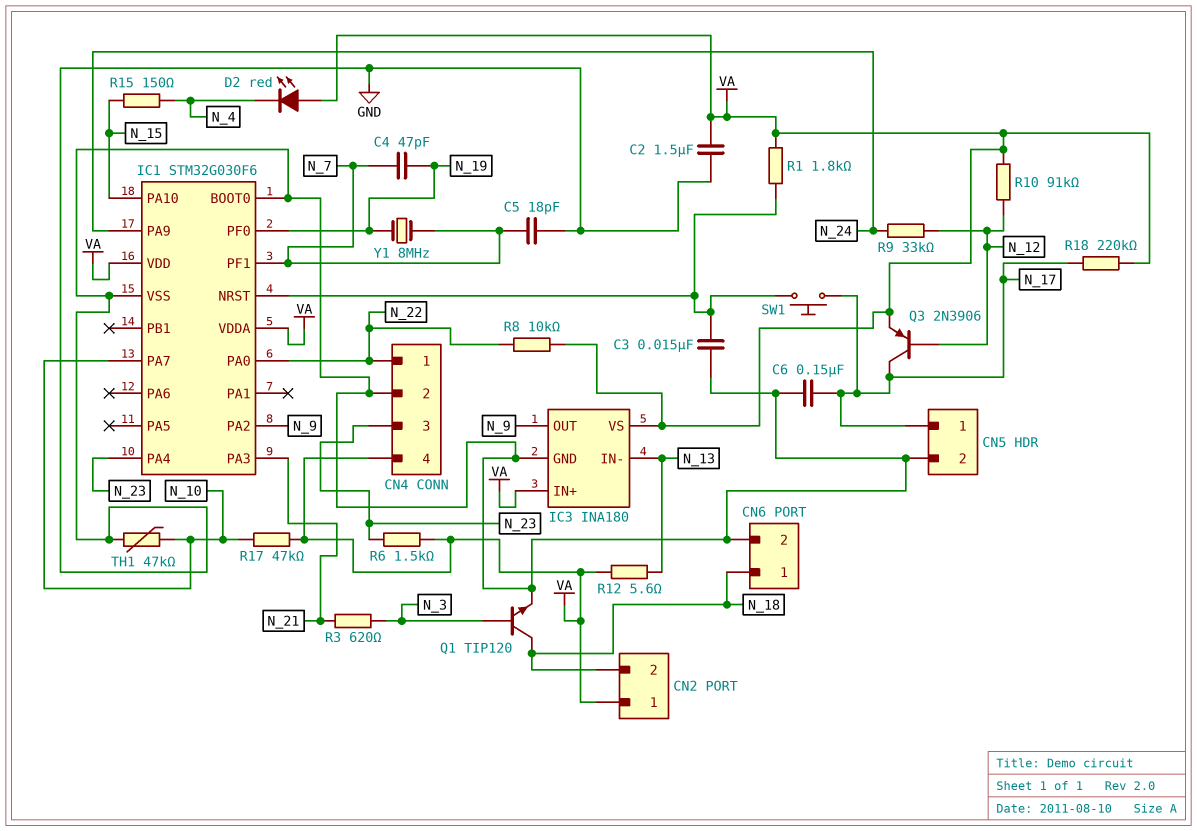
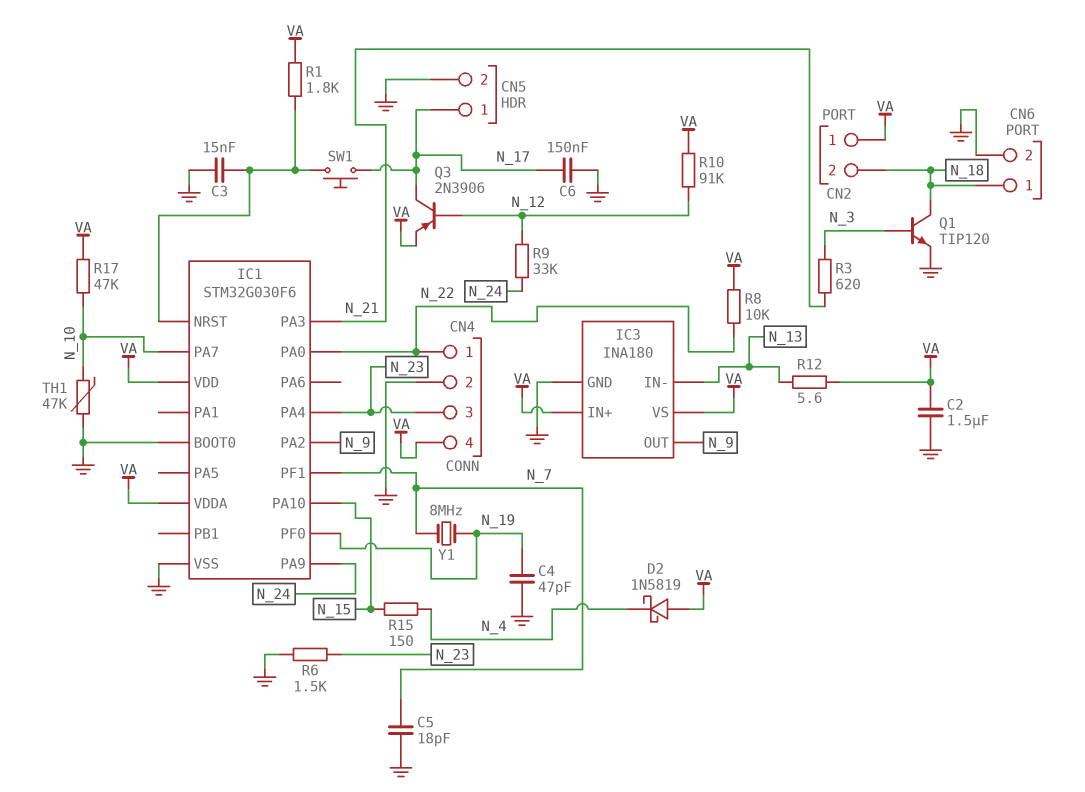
C4: 47pF (N_7, N_19) -> 47pF (GND, N_19)
D2: LED red (A VA, K N_4) -> schottky 1N5819 (A VA, K N_4)
R6: 1.5k (N_23, VA) -> 1.5k (GND, N_23)
R18: 220k (N_17, VA) -> none

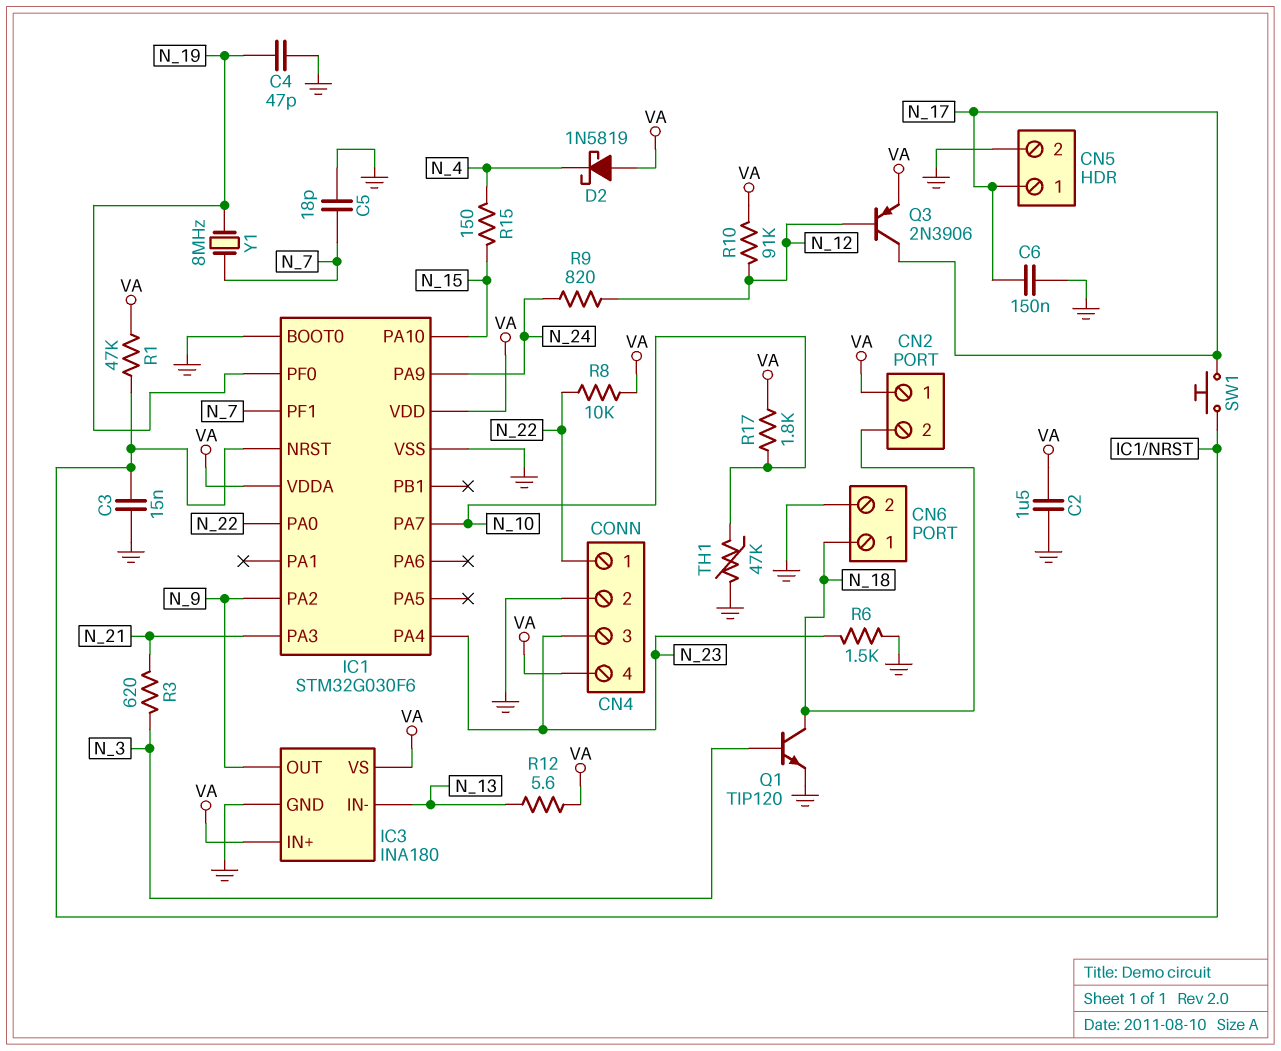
R1: 1.8k (IC1/NRST, VA) -> 47k (IC1/NRST, VA)
R9: 33k (N_12, N_24) -> 820 (N_12, N_24)
R17: 47k (N_10, VA) -> 1.8k (N_10, VA)

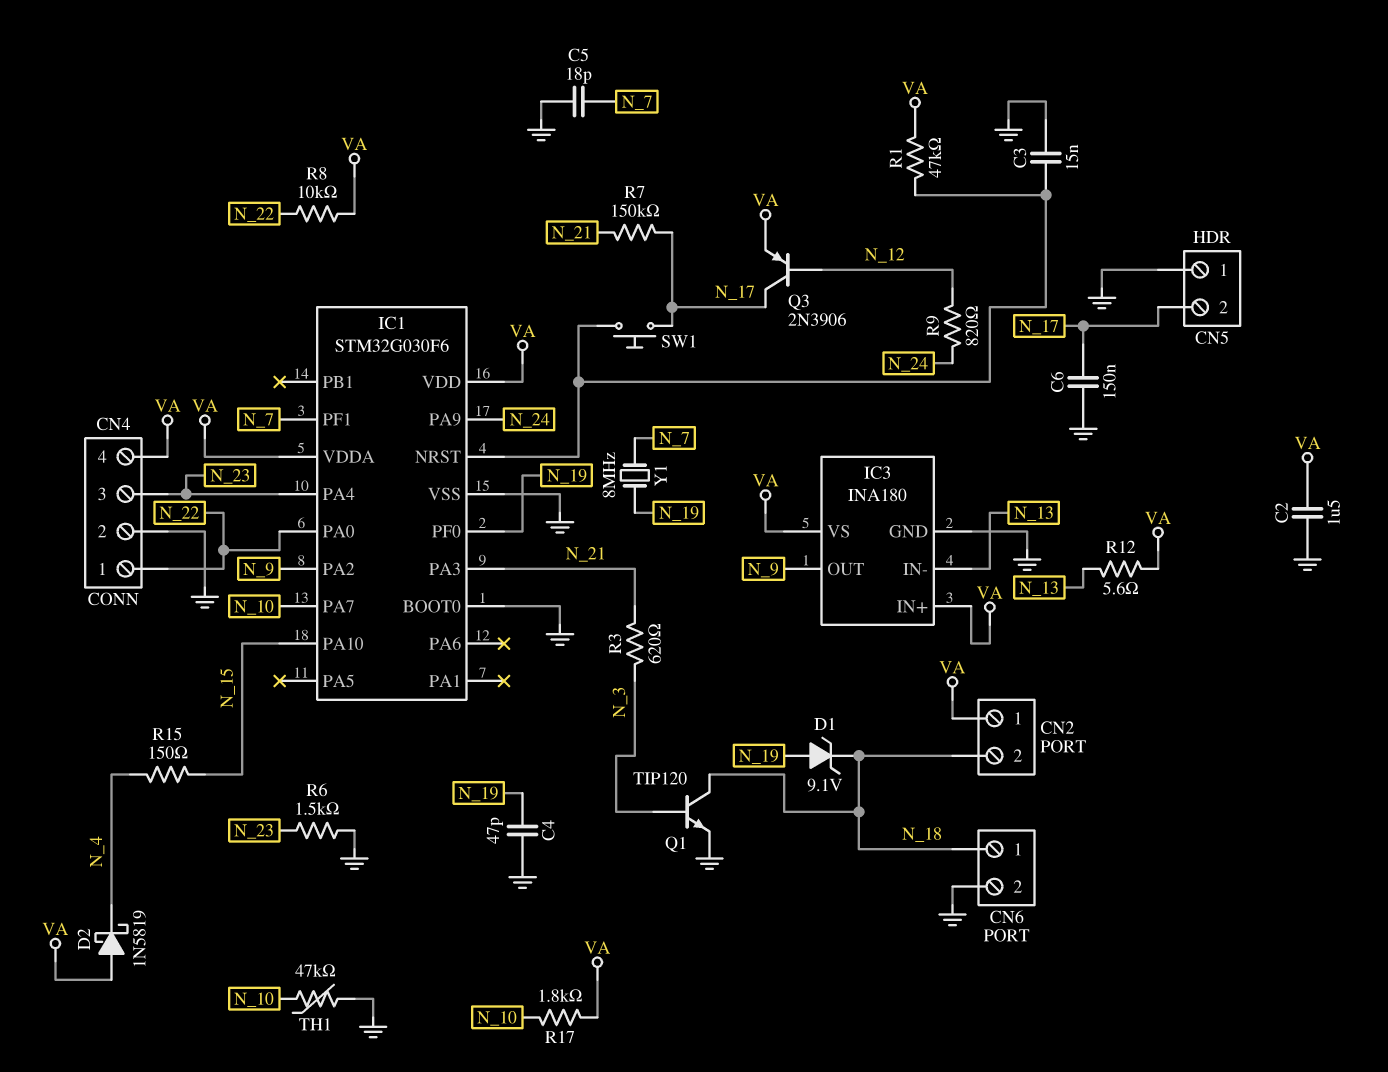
CN5 pin 1: N_17 -> GND
CN5 pin 2: GND -> N_17
D1: none -> zener 9.1V (A N_19, K N_18)
R7: none -> 150k (N_17, N_21)
R10: 91k (N_12, VA) -> none

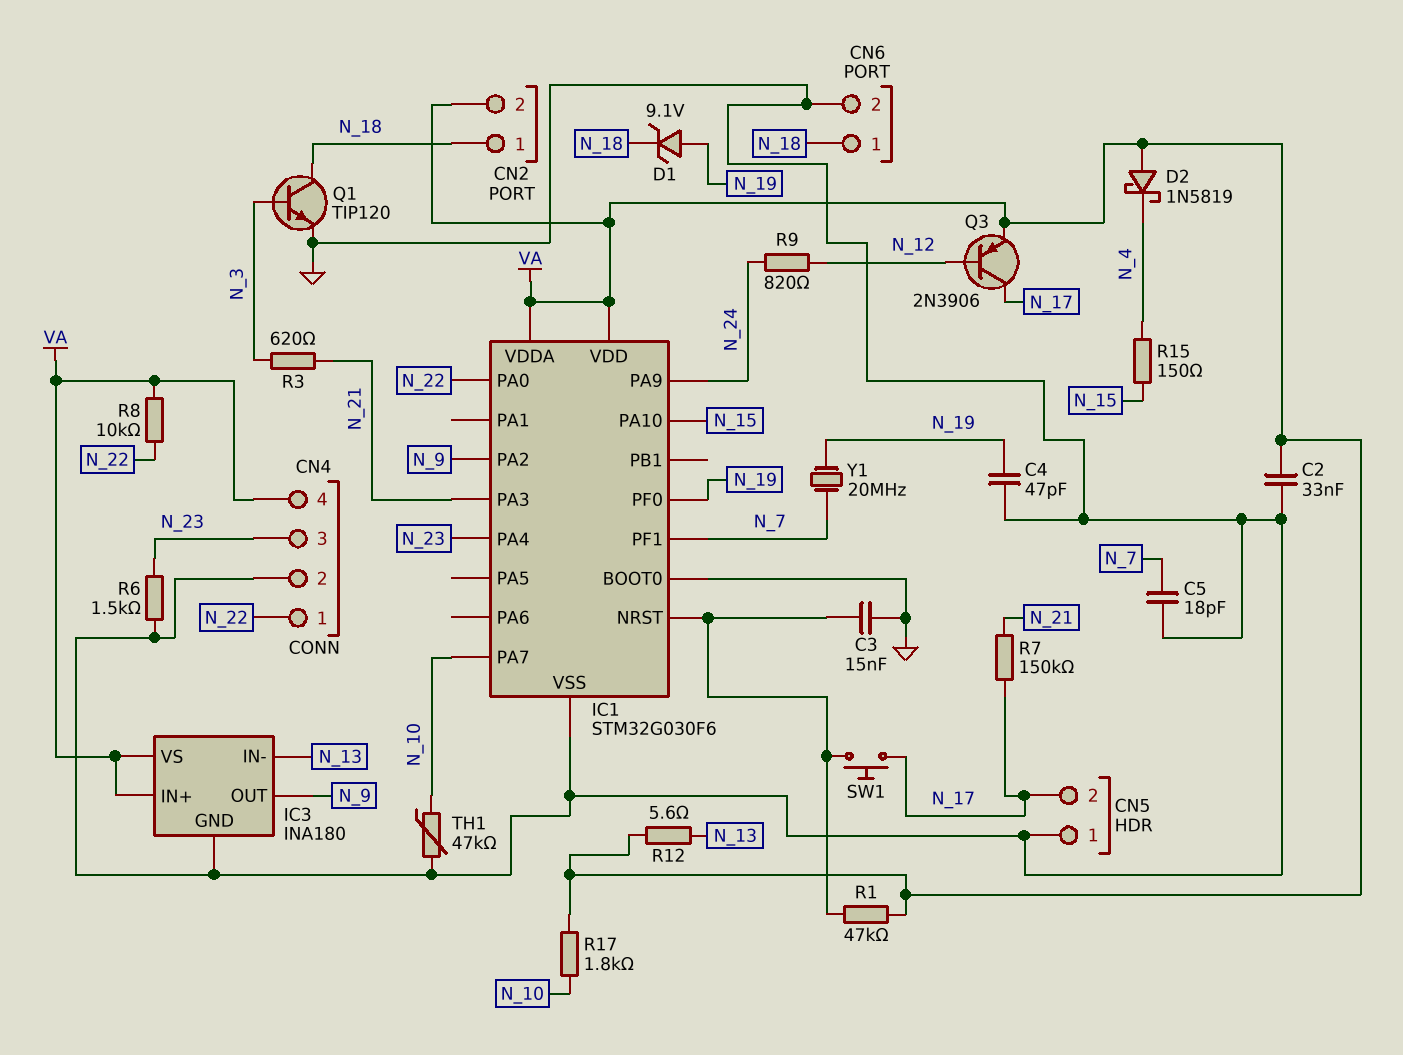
C2: 1.5uF (GND, VA) -> 33nF (GND, VA)
C6: 150nF (GND, N_17) -> none
CN2 pin 1: VA -> N_18
CN2 pin 2: N_18 -> VA
Y1: 8MHz (N_7, N_19) -> 20MHz (N_7, N_19)

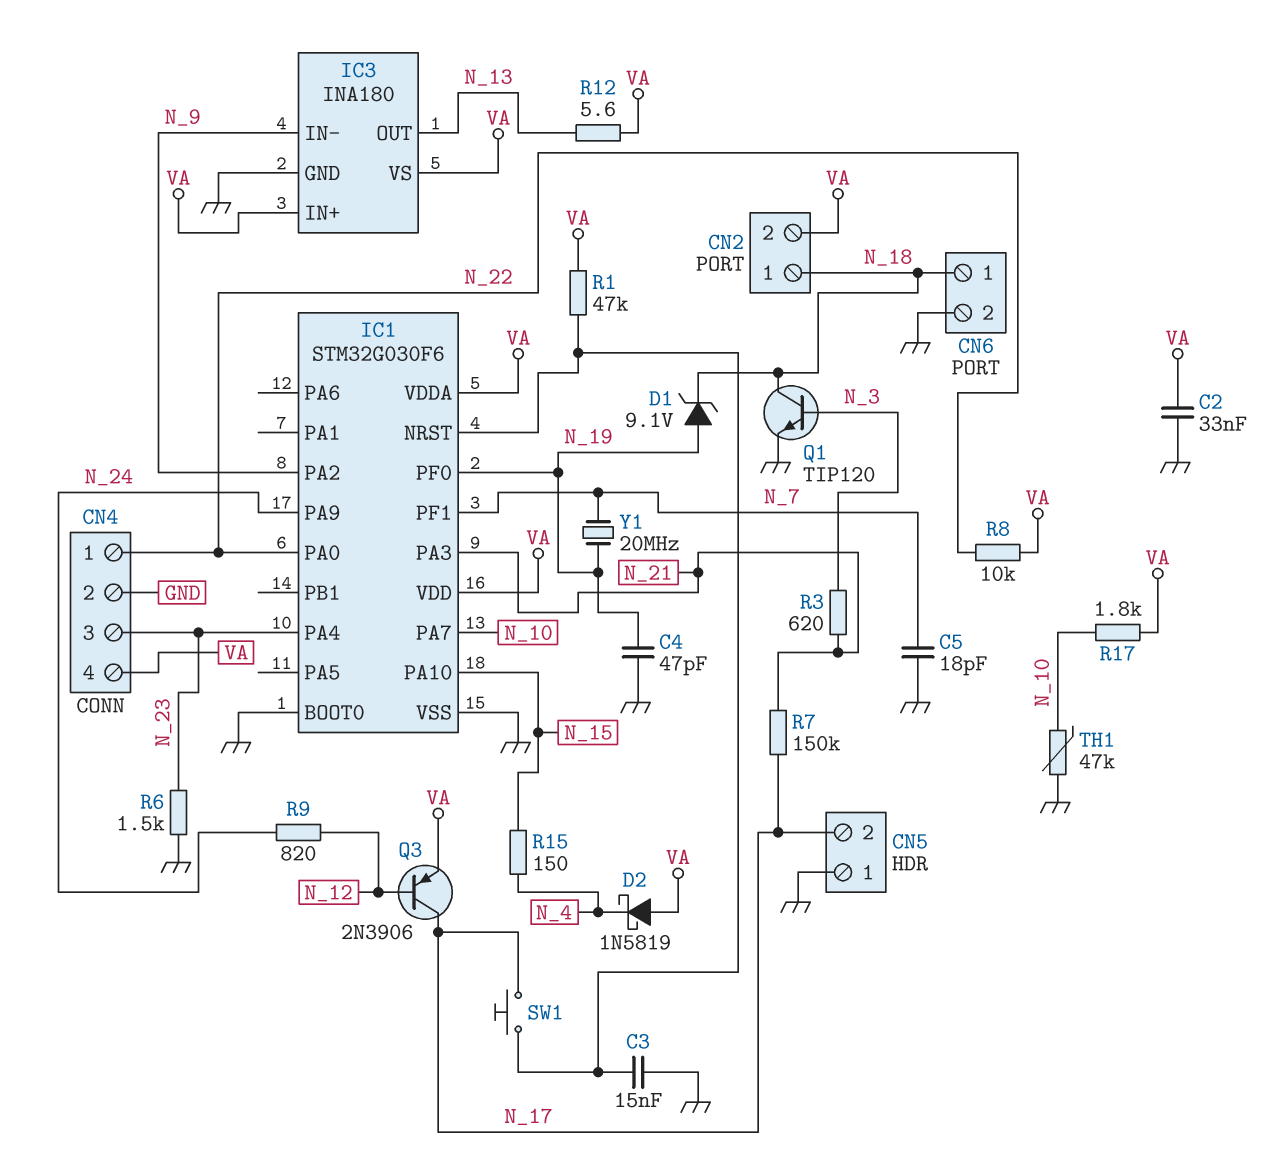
IC3 pin IN-: N_13 -> N_9
IC3 pin OUT: N_9 -> N_13

